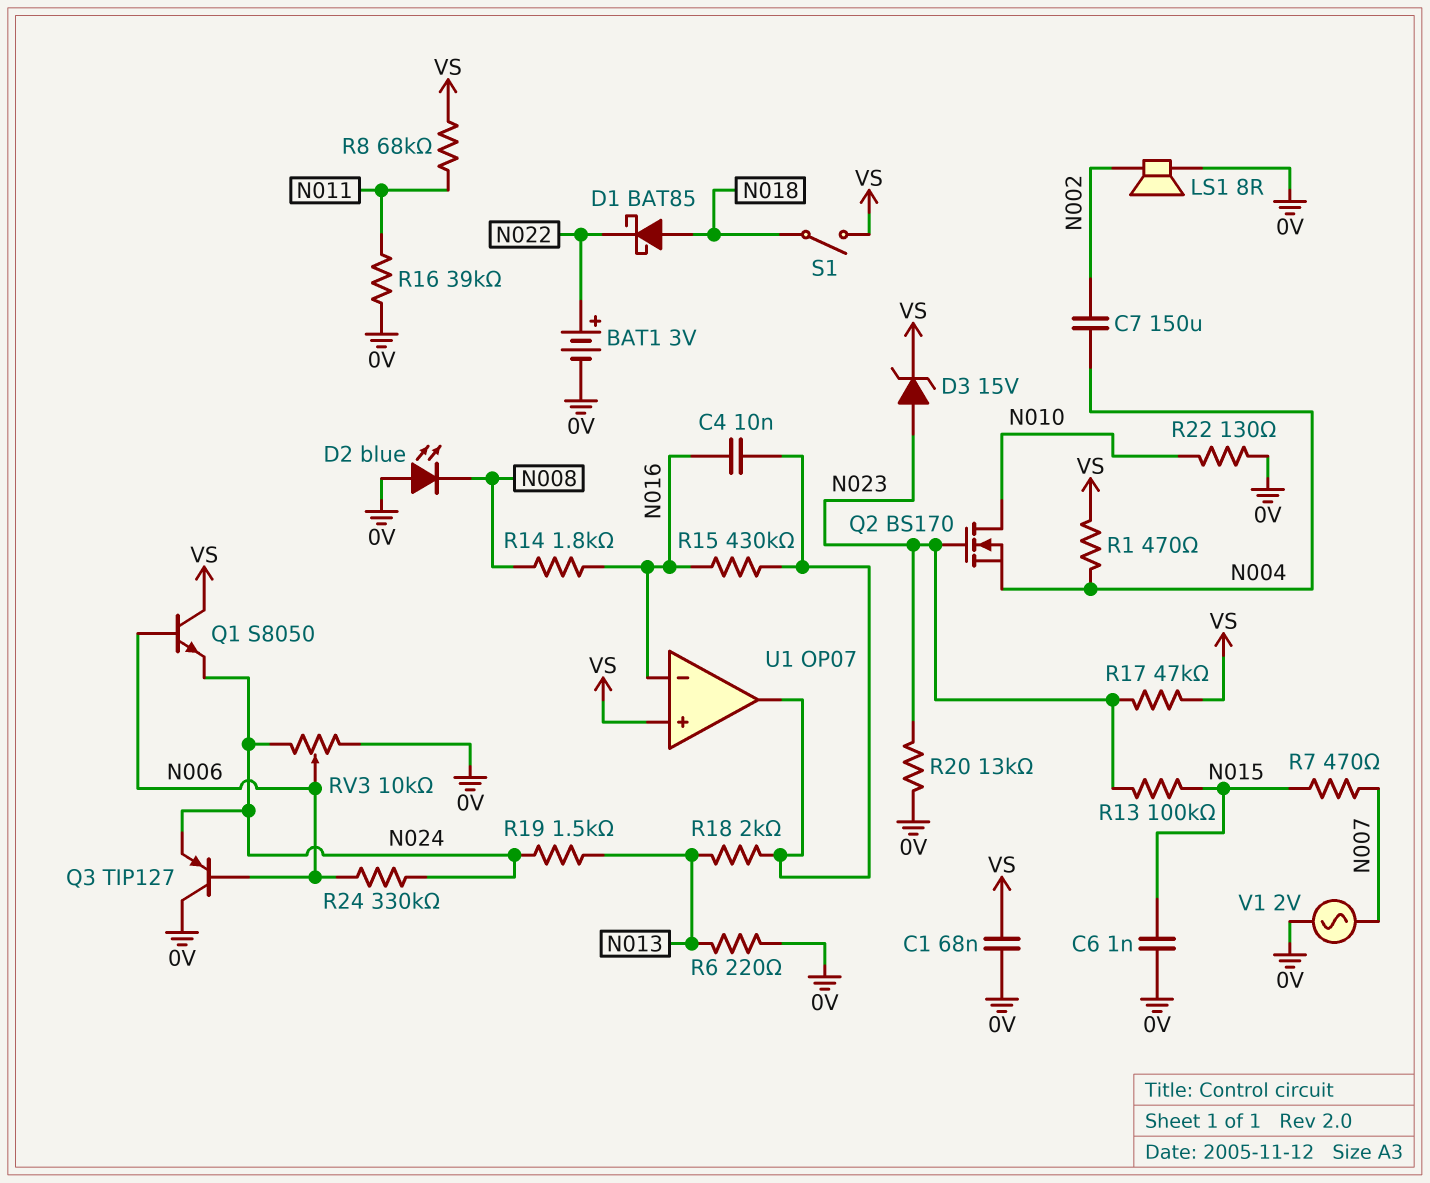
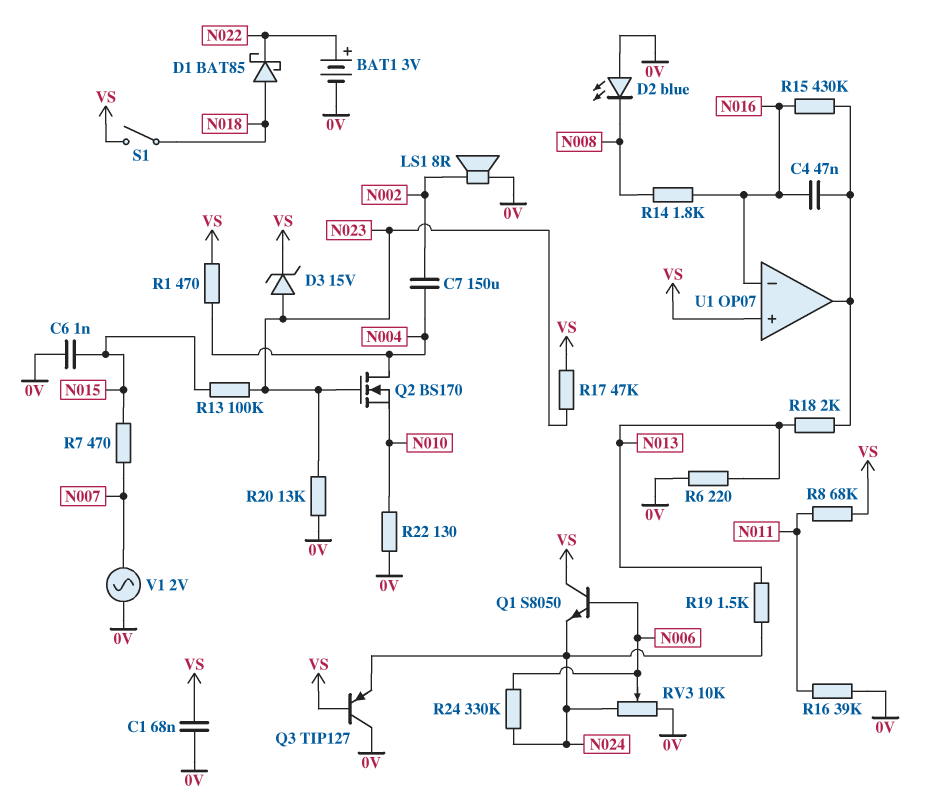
C4: 10nF (N016, U1/out) -> 47nF (N016, U1/out)
Q2: NMOS BS170 (G N023, D N010, S N004) -> NMOS BS170 (G N023, D N004, S N010)
Q3: PNP TIP127 (B N006, C 0V, E N024) -> PNP TIP127 (B VS, C 0V, E N024)

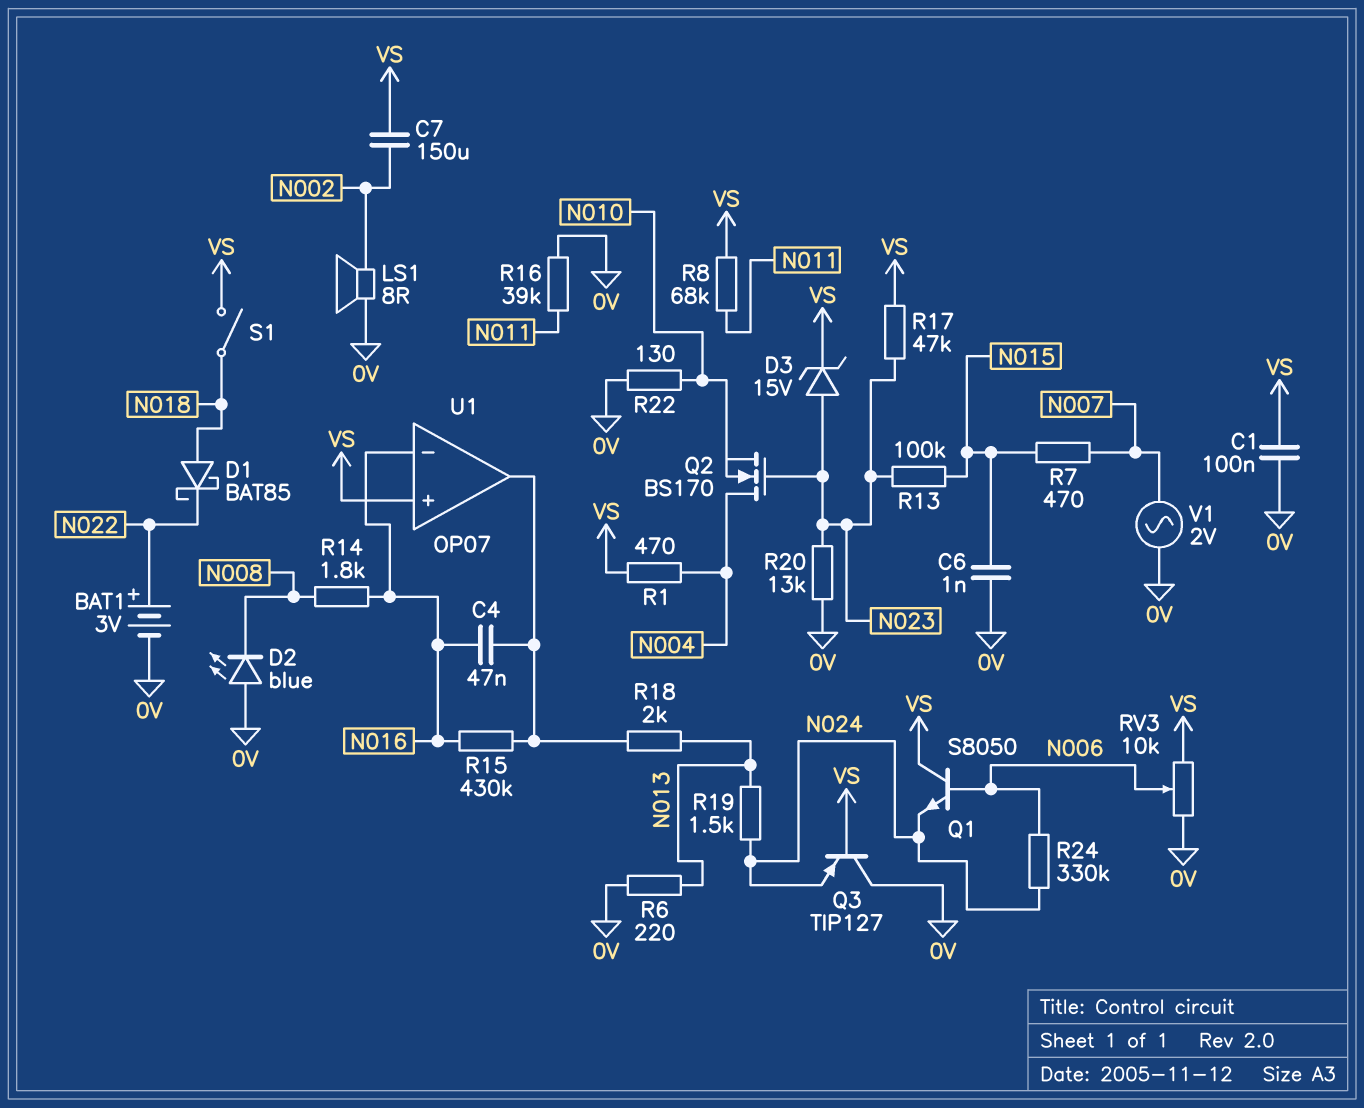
C1: 68nF (0V, VS) -> 100nF (0V, VS)
C7: 150uF (N002, N004) -> 150uF (N002, VS)
RV3: 10k (0V, N024, wiper N006) -> 10k (0V, VS, wiper N006)

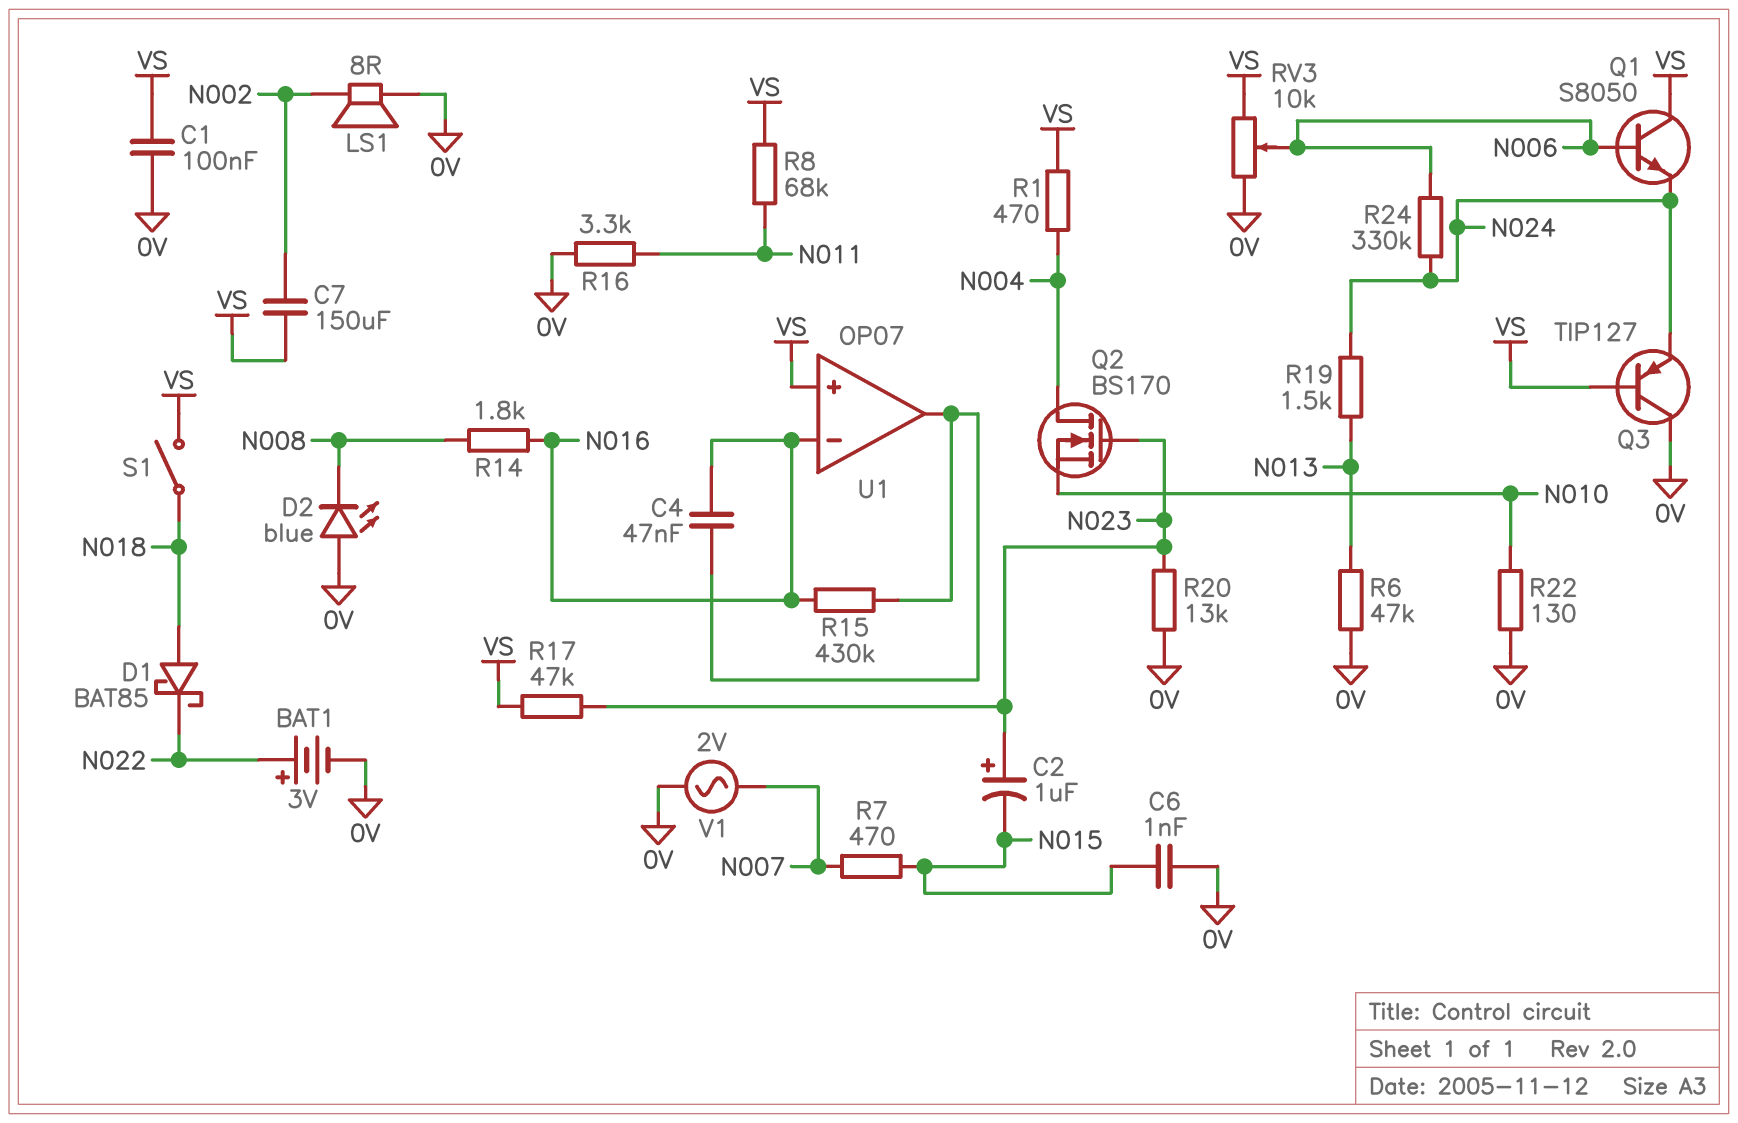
C2: none -> 1uF (plus N023, minus N015)
D3: zener 15V (A N023, K VS) -> none
R6: 220 (0V, N013) -> 47k (0V, N013)
R13: 100k (N015, N023) -> none
R16: 39k (0V, N011) -> 3.3k (0V, N011)
R18: 2k (N013, U1/out) -> none

